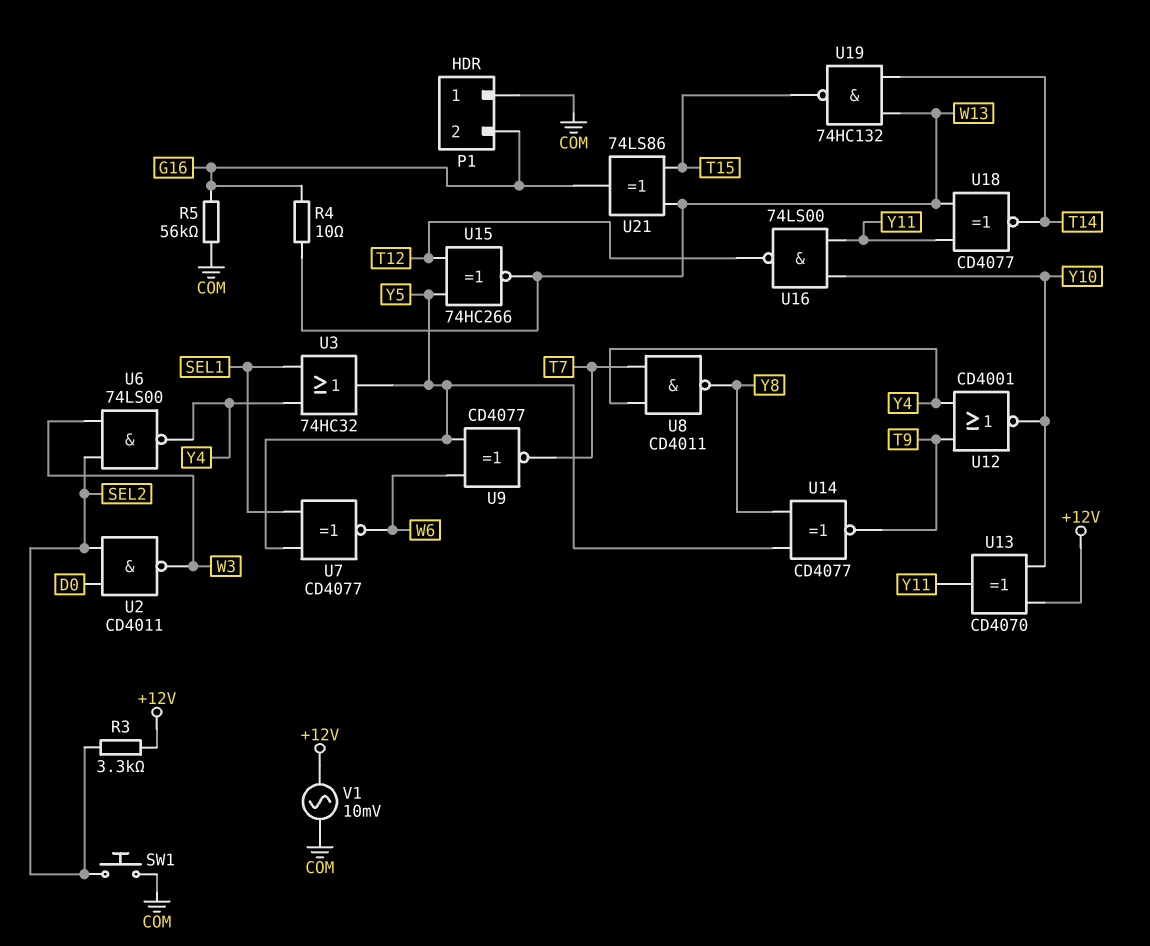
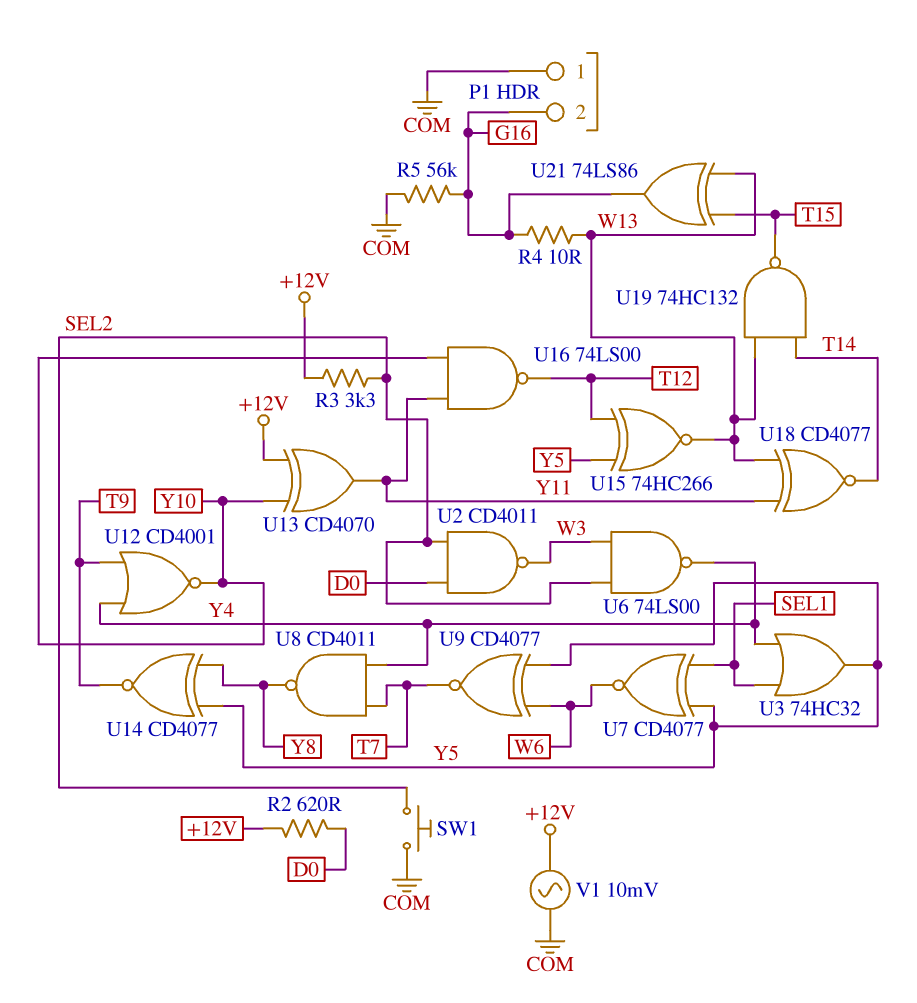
R2: none -> 620 (+12V, D0)

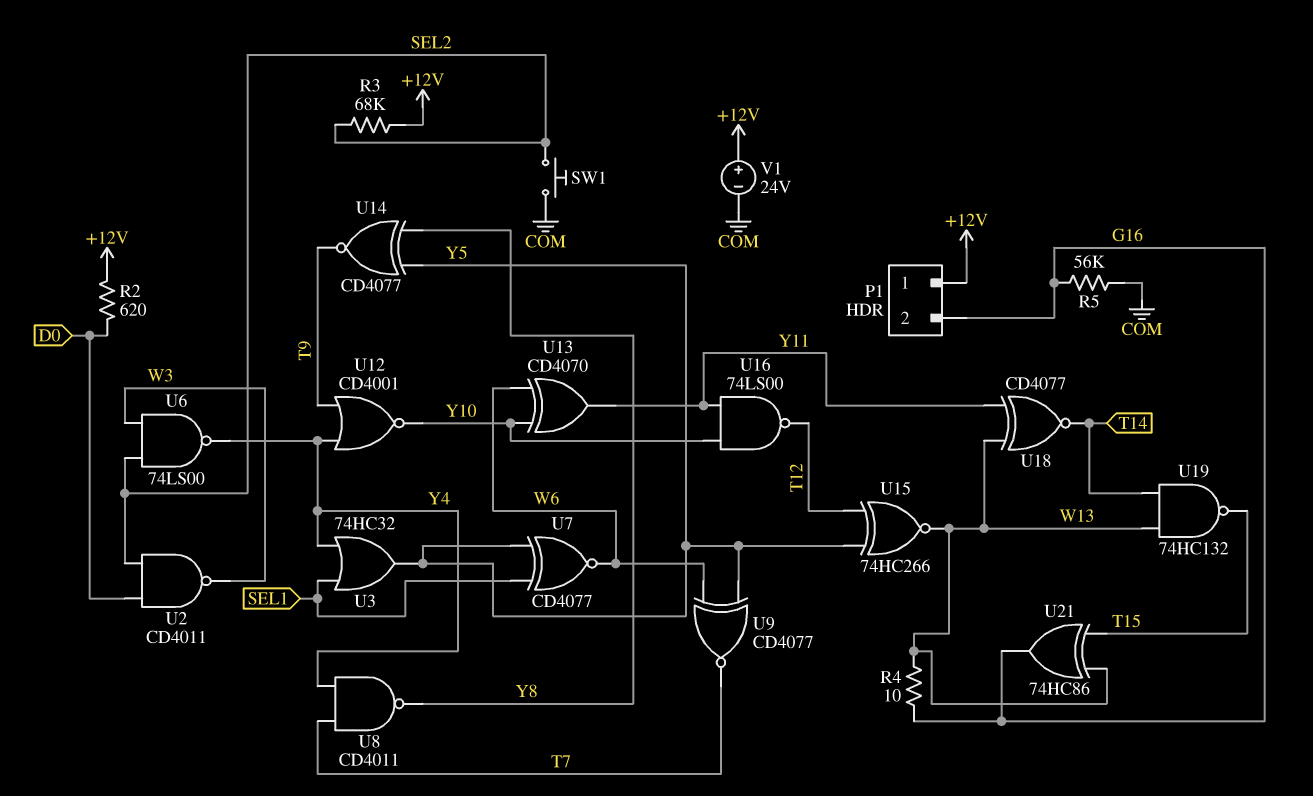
P1 pin 1: COM -> +12V
R3: 3.3k (+12V, SEL2) -> 68k (+12V, SEL2)
U13: XOR CD4070 (in +12V, in Y10, out Y11) -> XOR CD4070 (in W6, in Y10, out Y11)
U21: XOR 74LS86 (in T15, in W13, out G16) -> XOR 74HC86 (in T15, in W13, out G16)
V1: AC 10mV (+12V, COM) -> 24V (plus +12V, minus COM)

